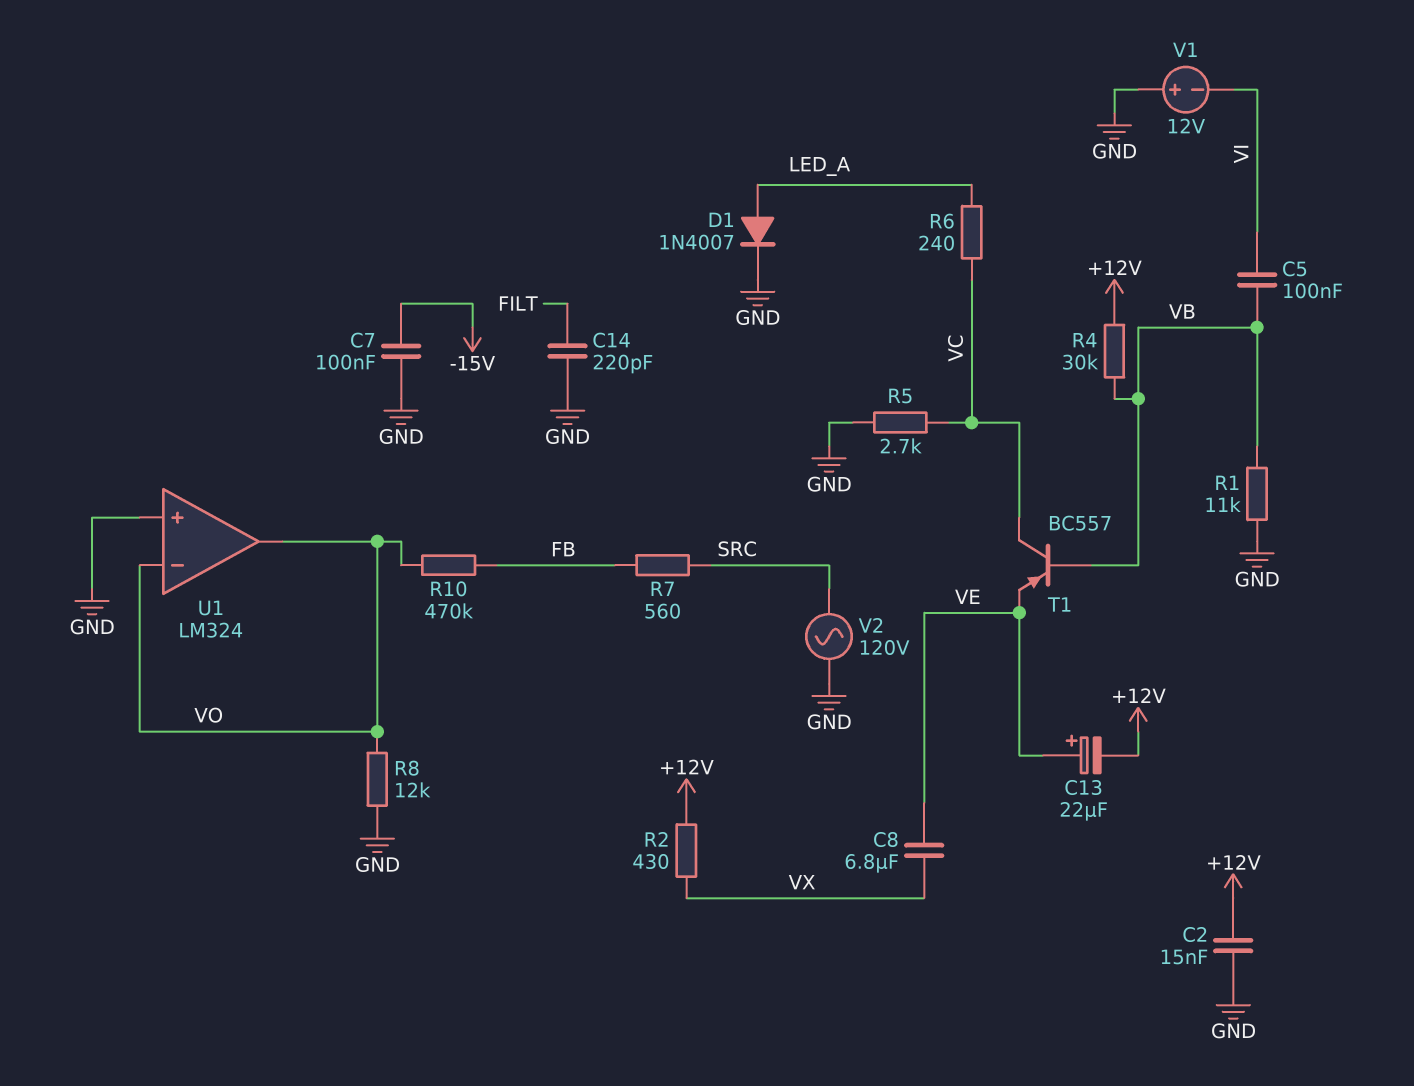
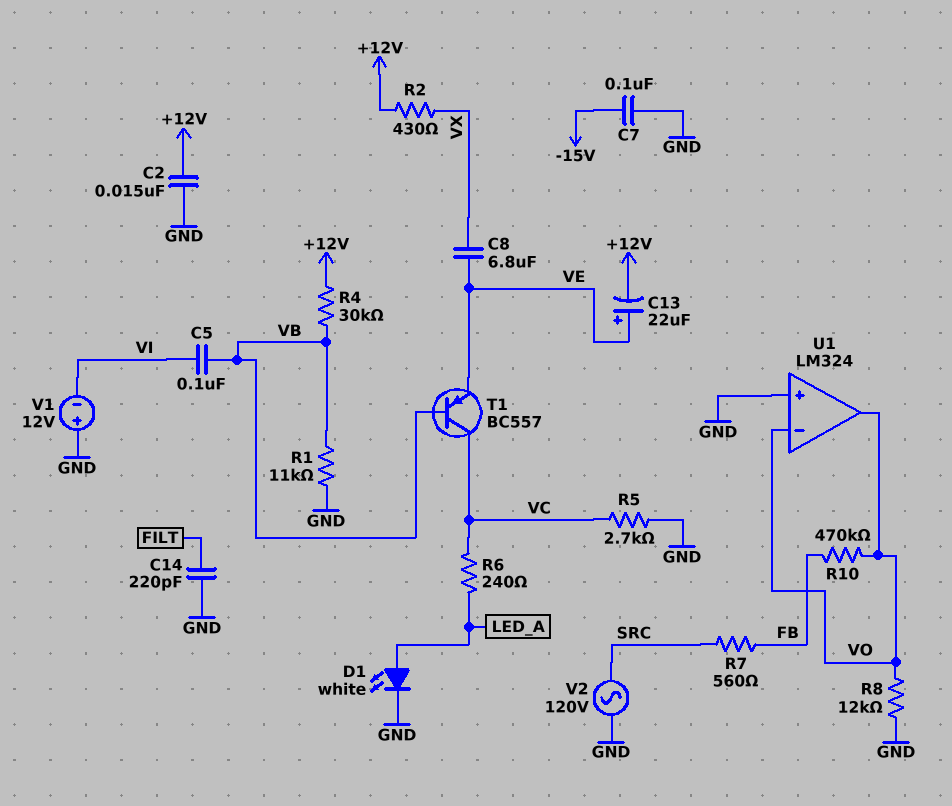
D1: diode 1N4007 (A LED_A, K GND) -> LED white (A LED_A, K GND)

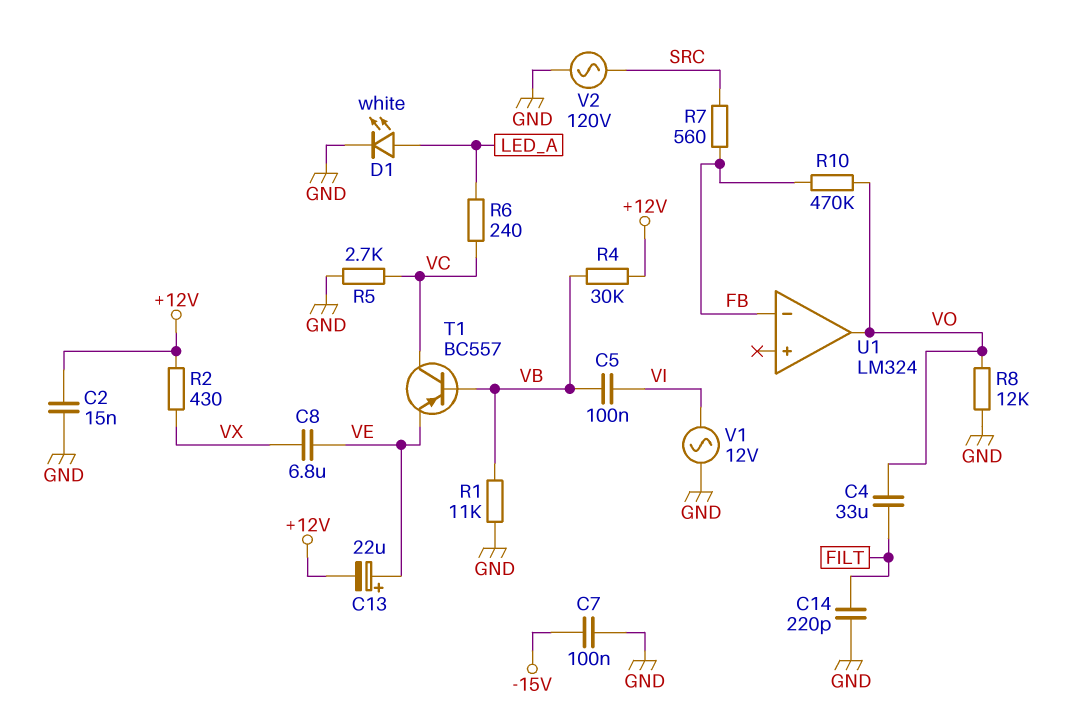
C4: none -> 33uF (FILT, VO)
U1 pin in+: GND -> none
U1 pin in-: VO -> FB
V1: 12V (plus GND, minus VI) -> AC 12V (GND, VI)

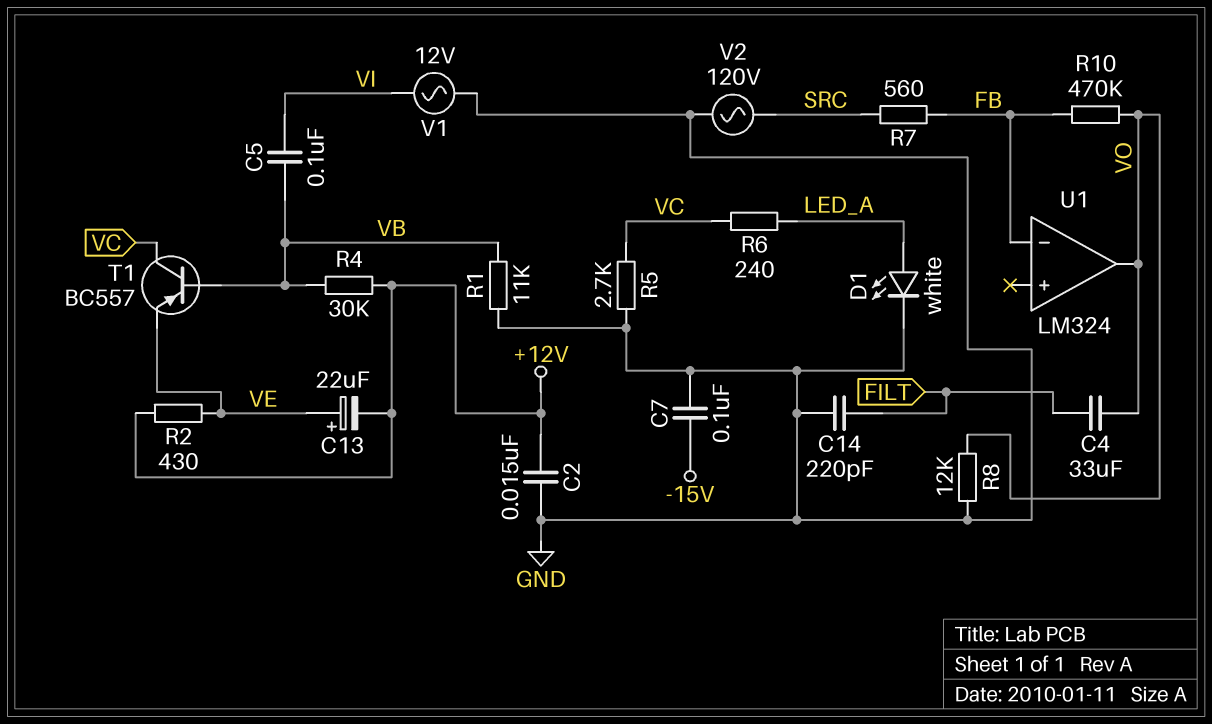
C8: 6.8uF (VE, VX) -> none
R2: 430 (+12V, VX) -> 430 (+12V, VE)

